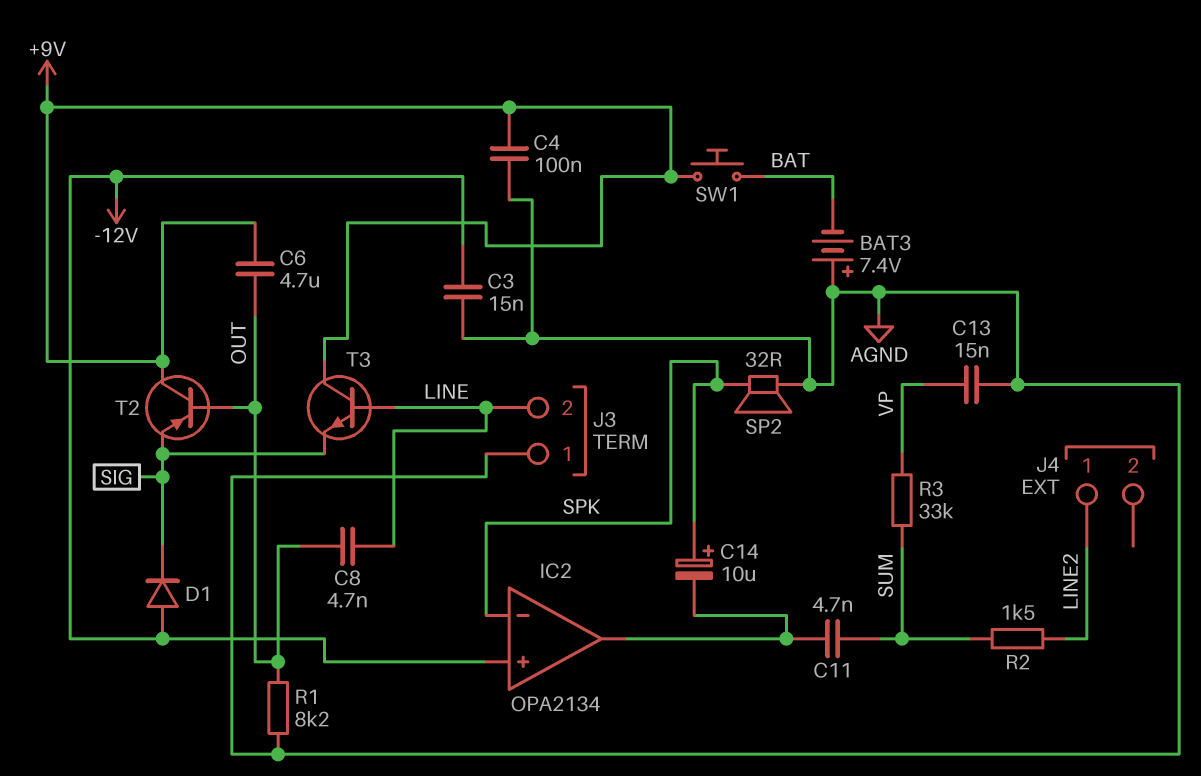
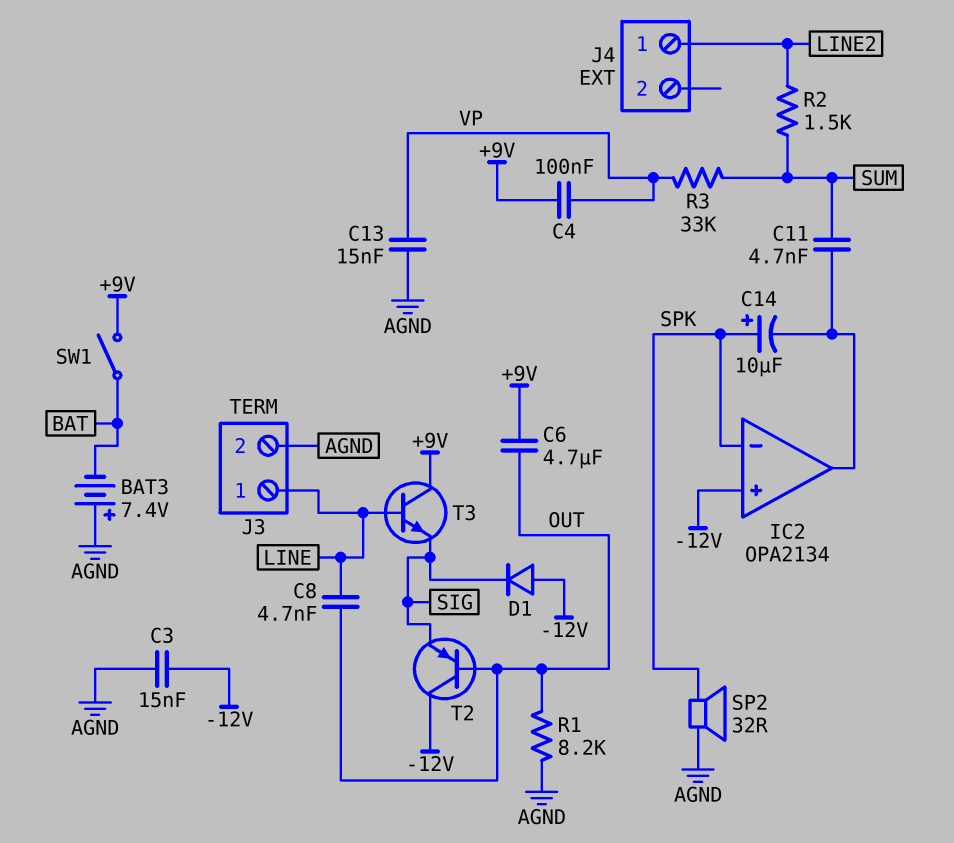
C4: 100nF (+9V, AGND) -> 100nF (+9V, VP)
J3 pin 1: AGND -> LINE
J3 pin 2: LINE -> AGND
SW1: button (+9V, BAT) -> switch (+9V, BAT)
T2: PNP (B OUT, C +9V, E SIG) -> PNP (B OUT, C -12V, E SIG)

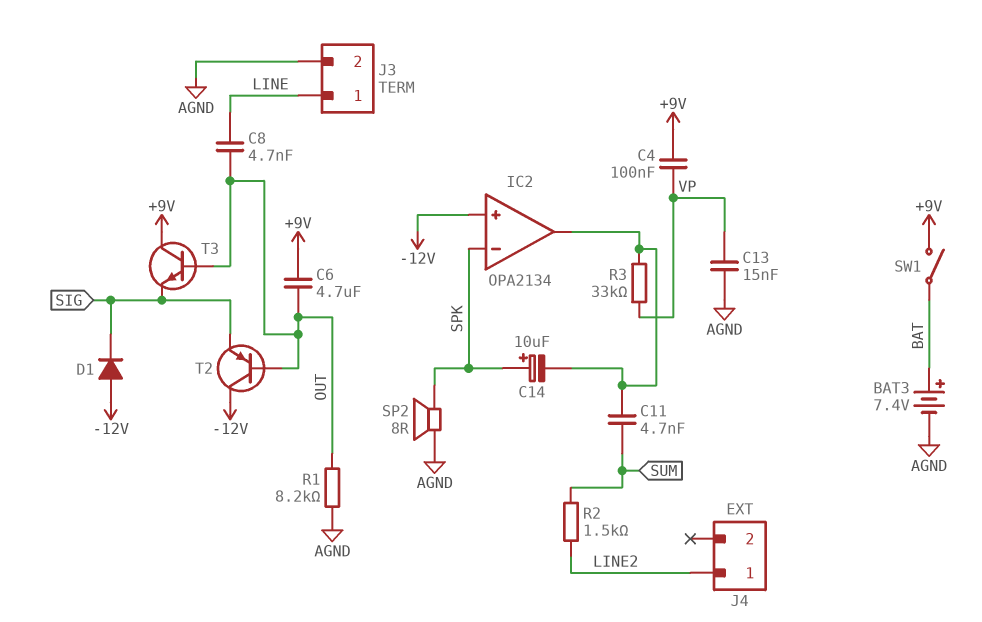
BAT3: 7.4V (plus AGND, minus BAT) -> 7.4V (plus BAT, minus AGND)
C3: 15nF (-12V, AGND) -> none
R3: 33k (SUM, VP) -> 33k (IC2/out, VP)
SP2: speaker 32R (AGND, SPK) -> speaker 8R (AGND, SPK)
T3: NPN (B LINE, C +9V, E SIG) -> NPN (B OUT, C +9V, E SIG)

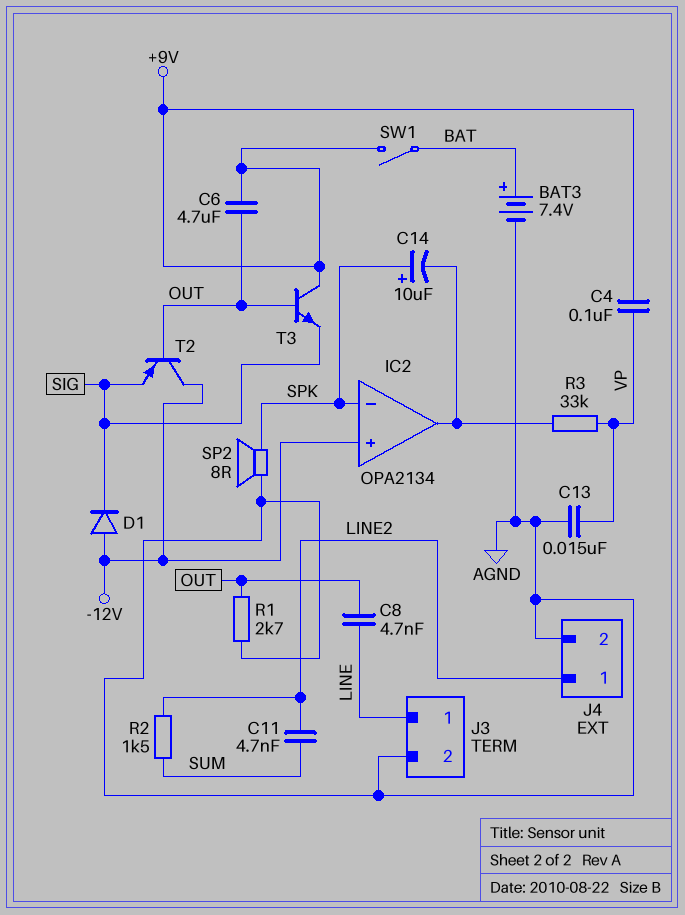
C11: 4.7nF (IC2/out, SUM) -> 4.7nF (LINE2, SUM)
J4 pin 2: none -> AGND
R1: 8.2k (AGND, OUT) -> 2.7k (AGND, OUT)

